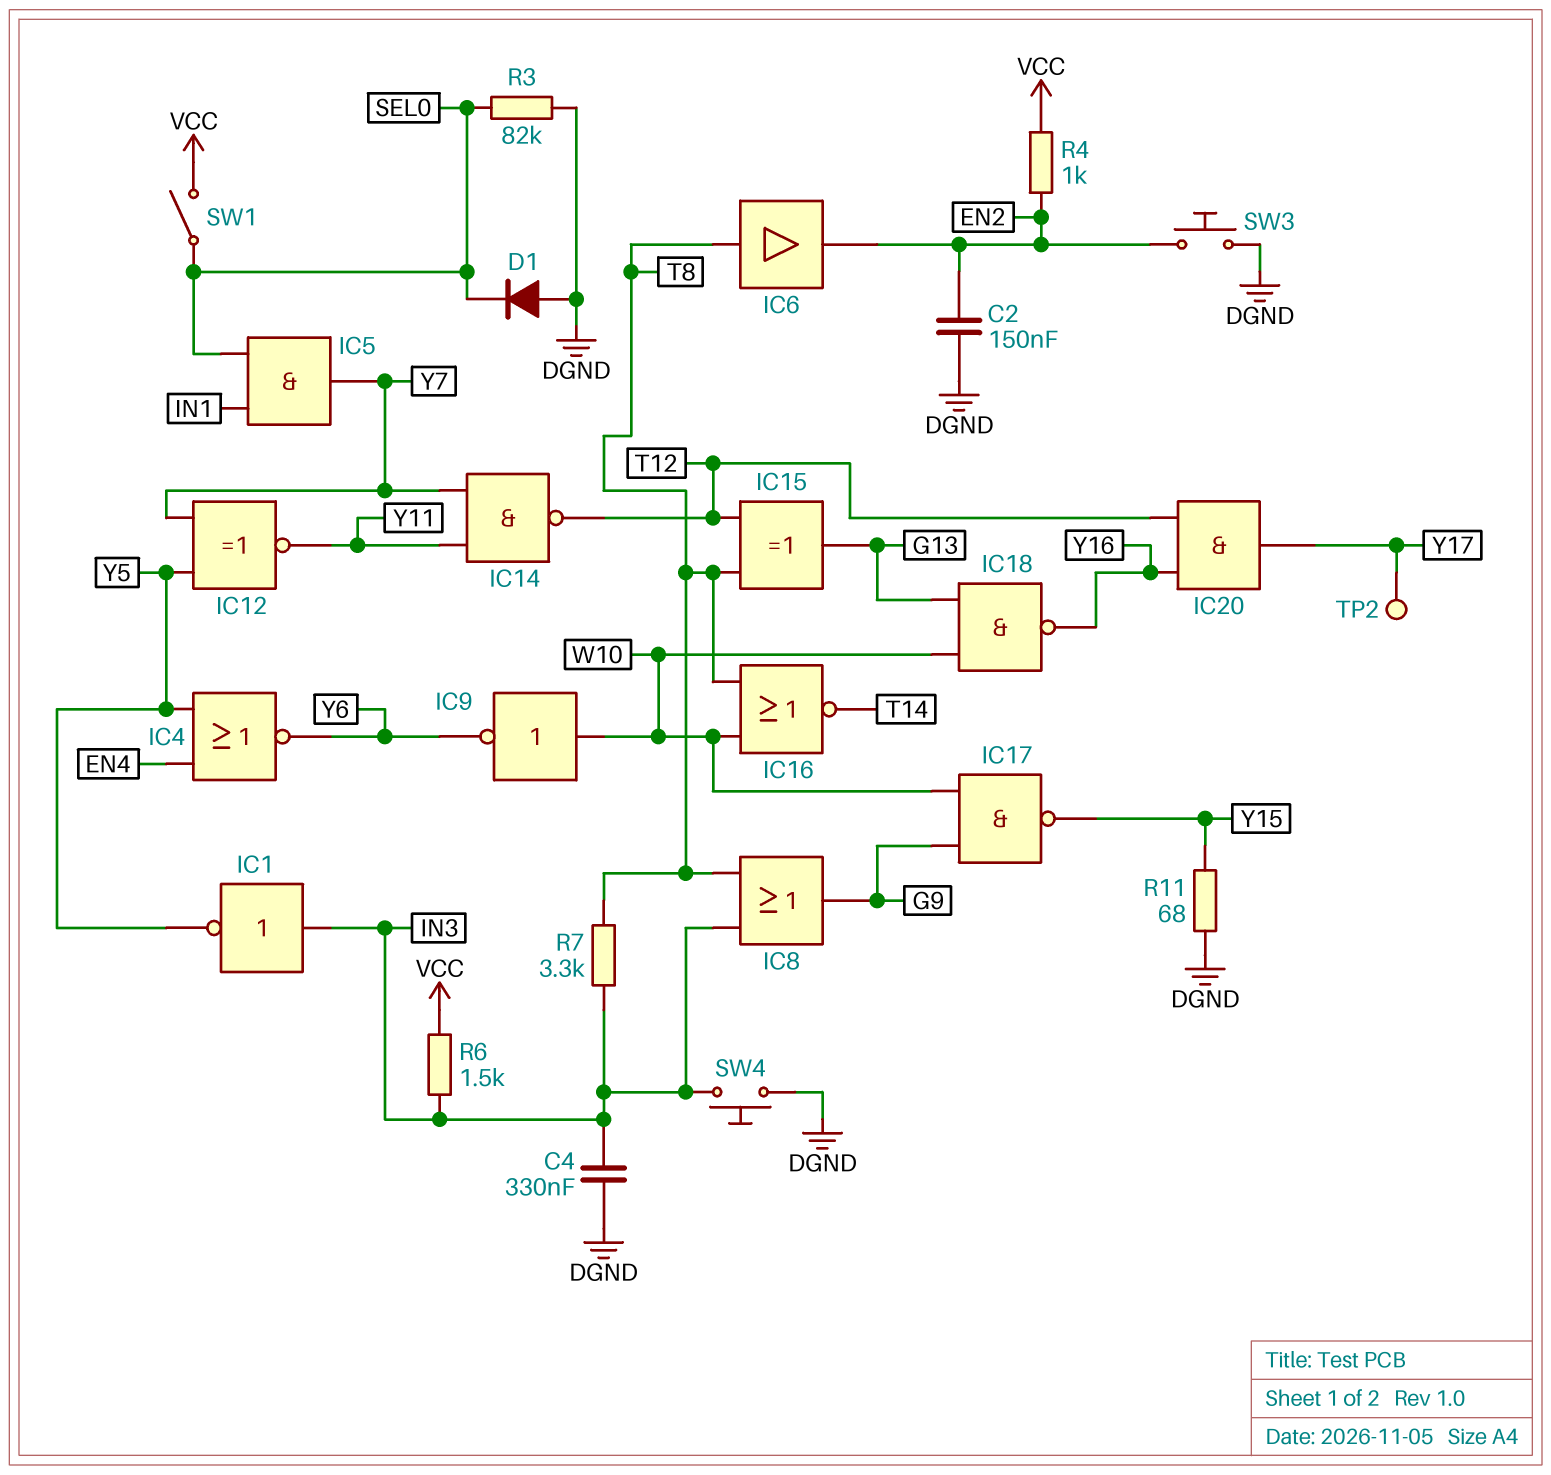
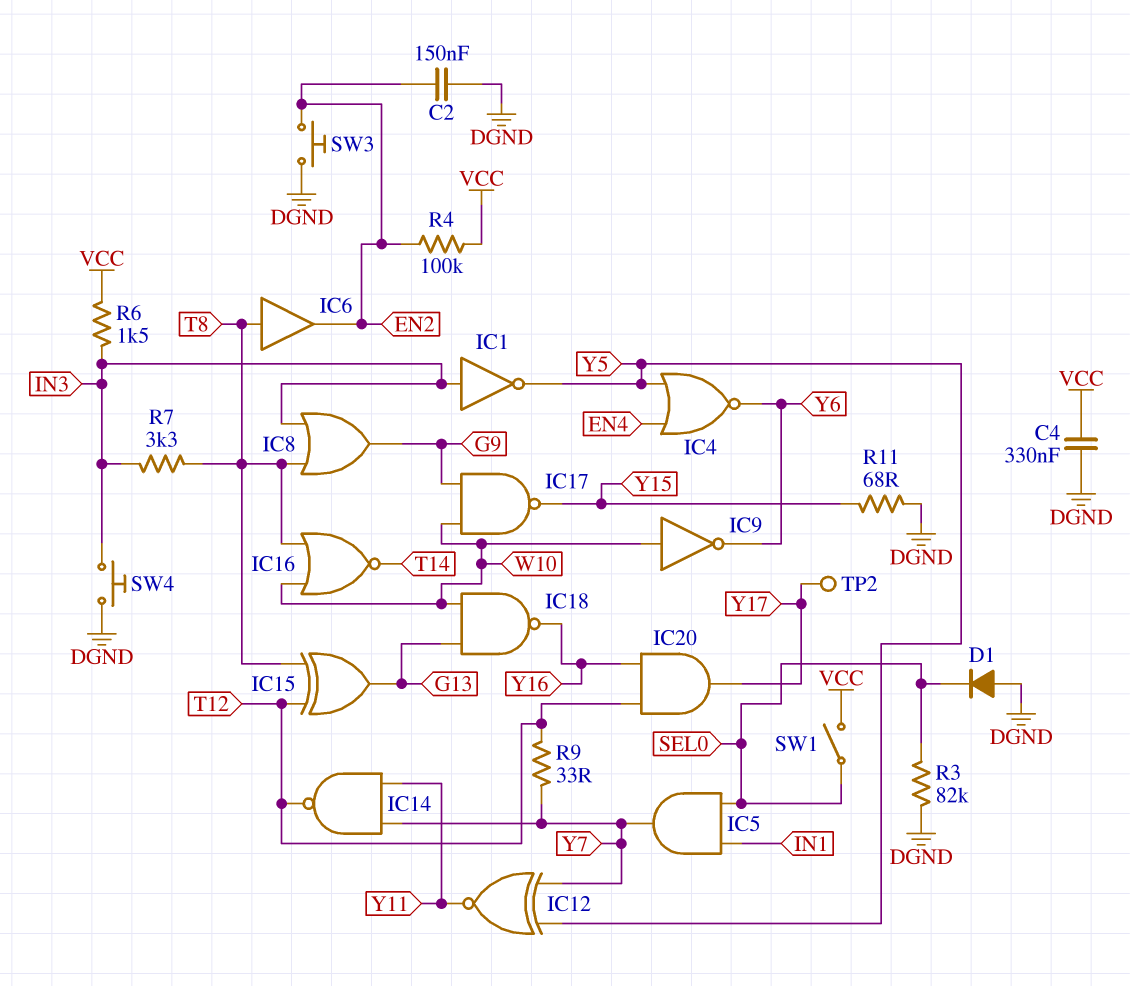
C4: 330nF (DGND, IN3) -> 330nF (DGND, VCC)
R4: 1k (EN2, VCC) -> 100k (EN2, VCC)
R9: none -> 33 (T12, Y7)

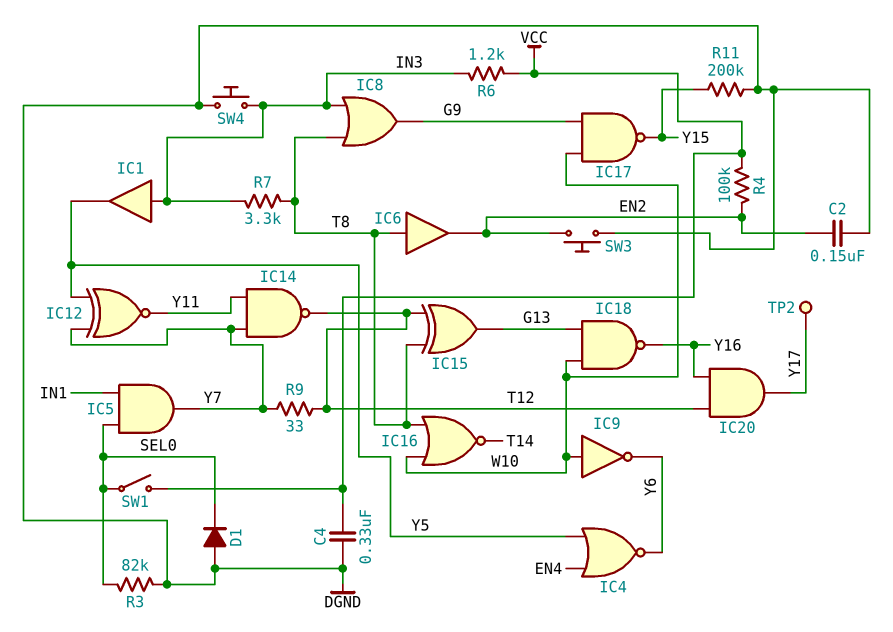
IC1: NOT (in IN3, out Y5) -> buffer (in IN3, out Y5)
R6: 1.5k (IN3, VCC) -> 1.2k (IN3, VCC)
R11: 68 (DGND, Y15) -> 200k (DGND, Y15)

